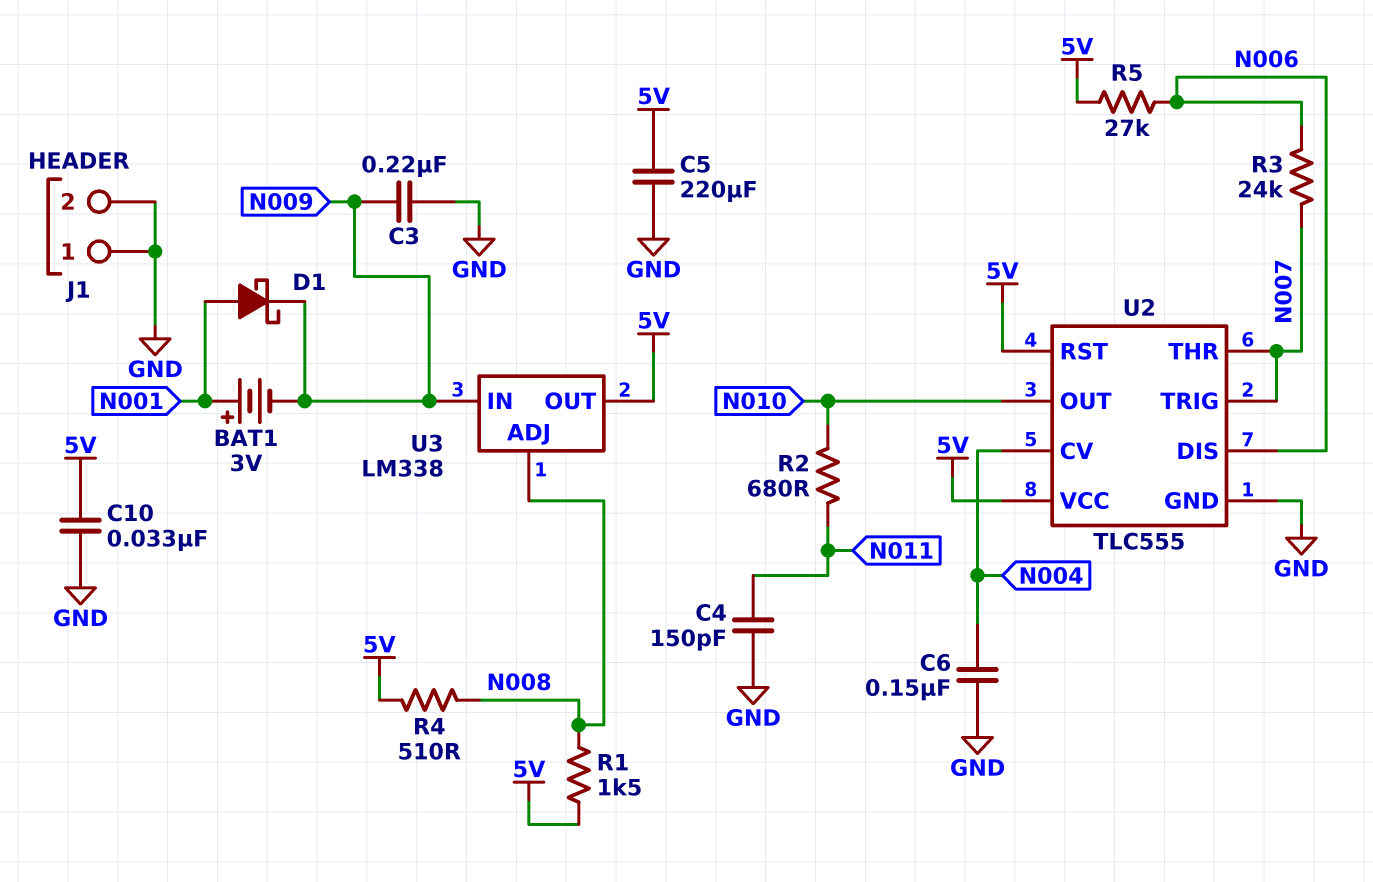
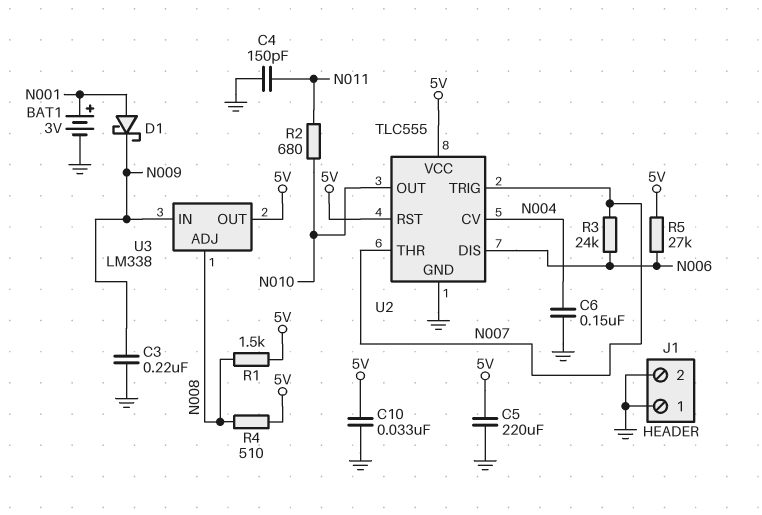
BAT1: 3V (plus N001, minus N009) -> 3V (plus N001, minus GND)

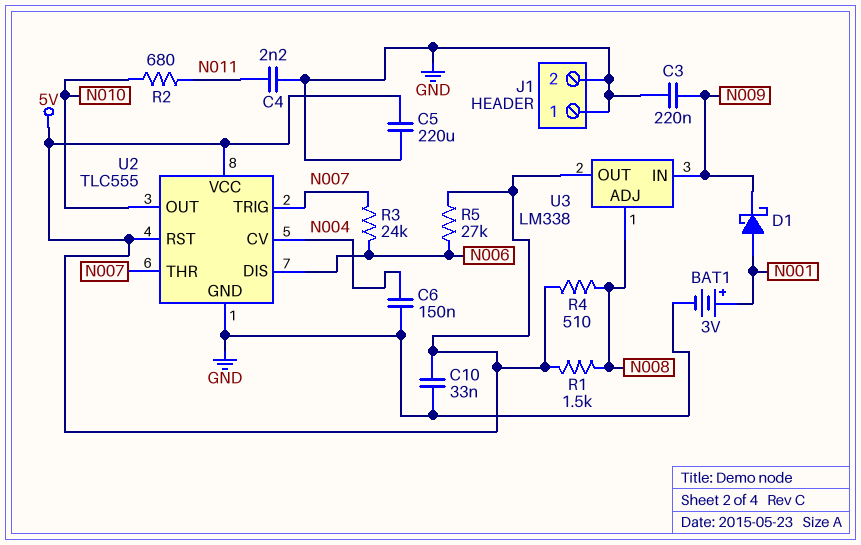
C4: 150pF (GND, N011) -> 2.2nF (GND, N011)

